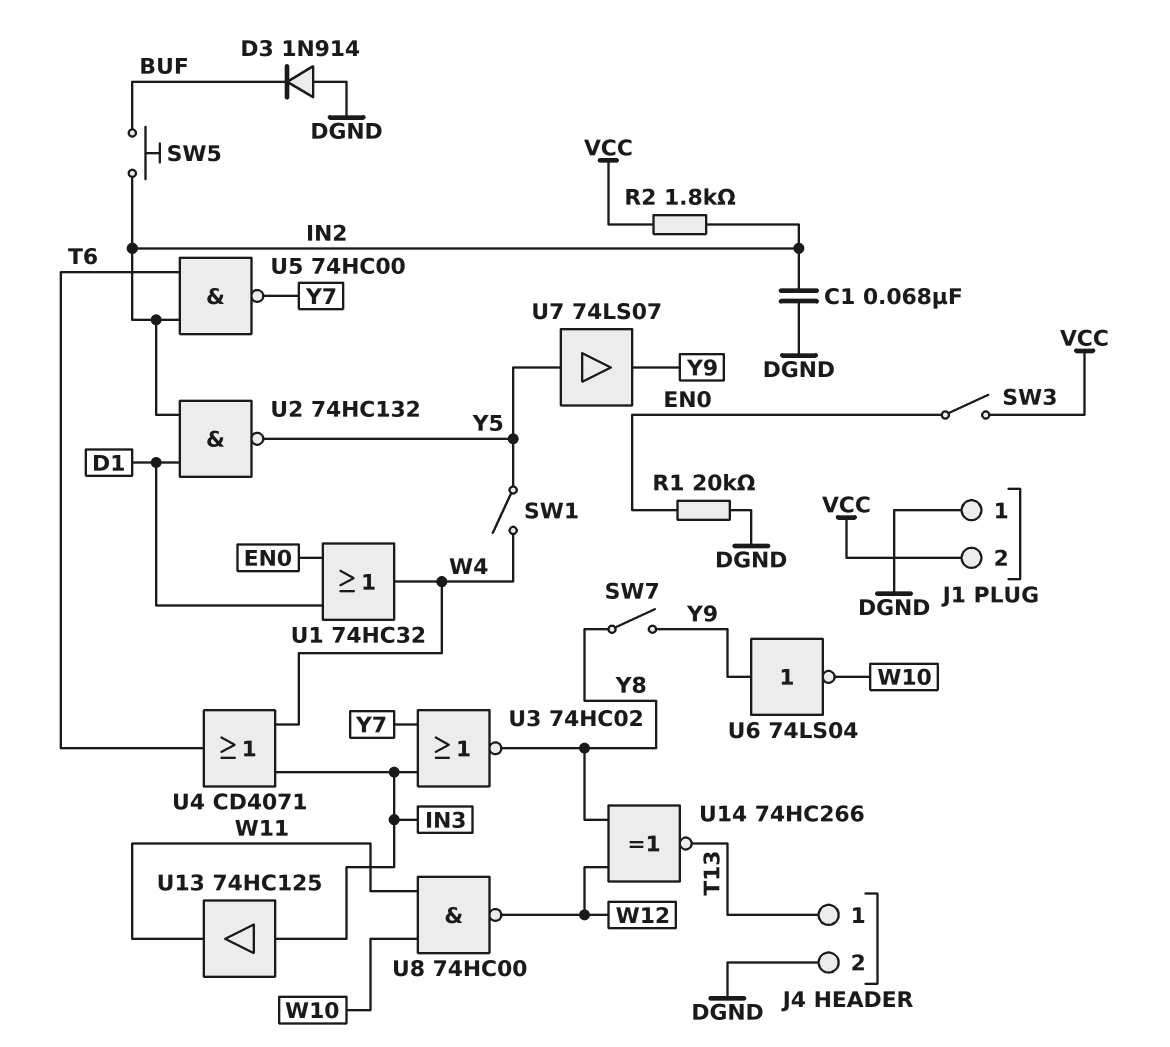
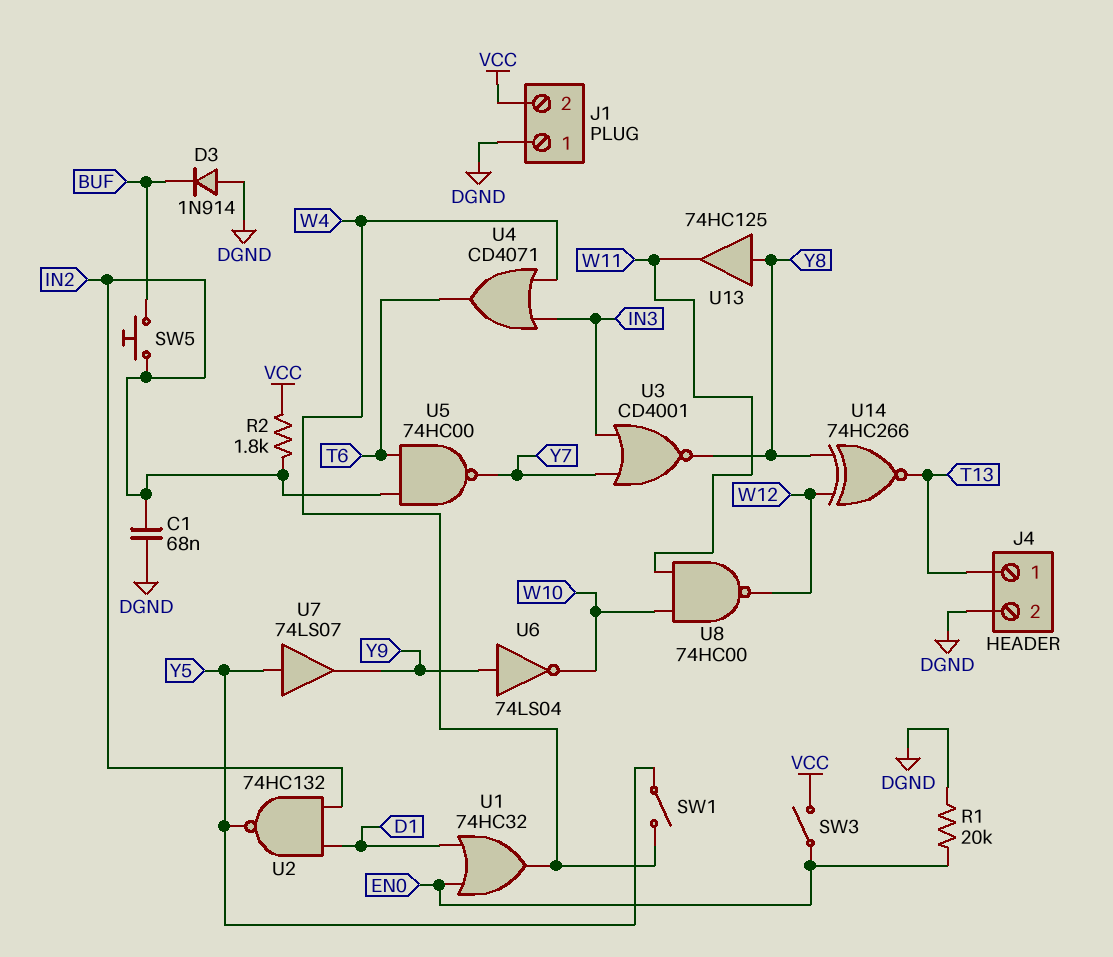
SW7: switch (Y8, Y9) -> none
U3: NOR 74HC02 (in IN3, in Y7, out Y8) -> NOR CD4001 (in IN3, in Y7, out Y8)
U13: buffer 74HC125 (in IN3, out W11) -> buffer 74HC125 (in Y8, out W11)

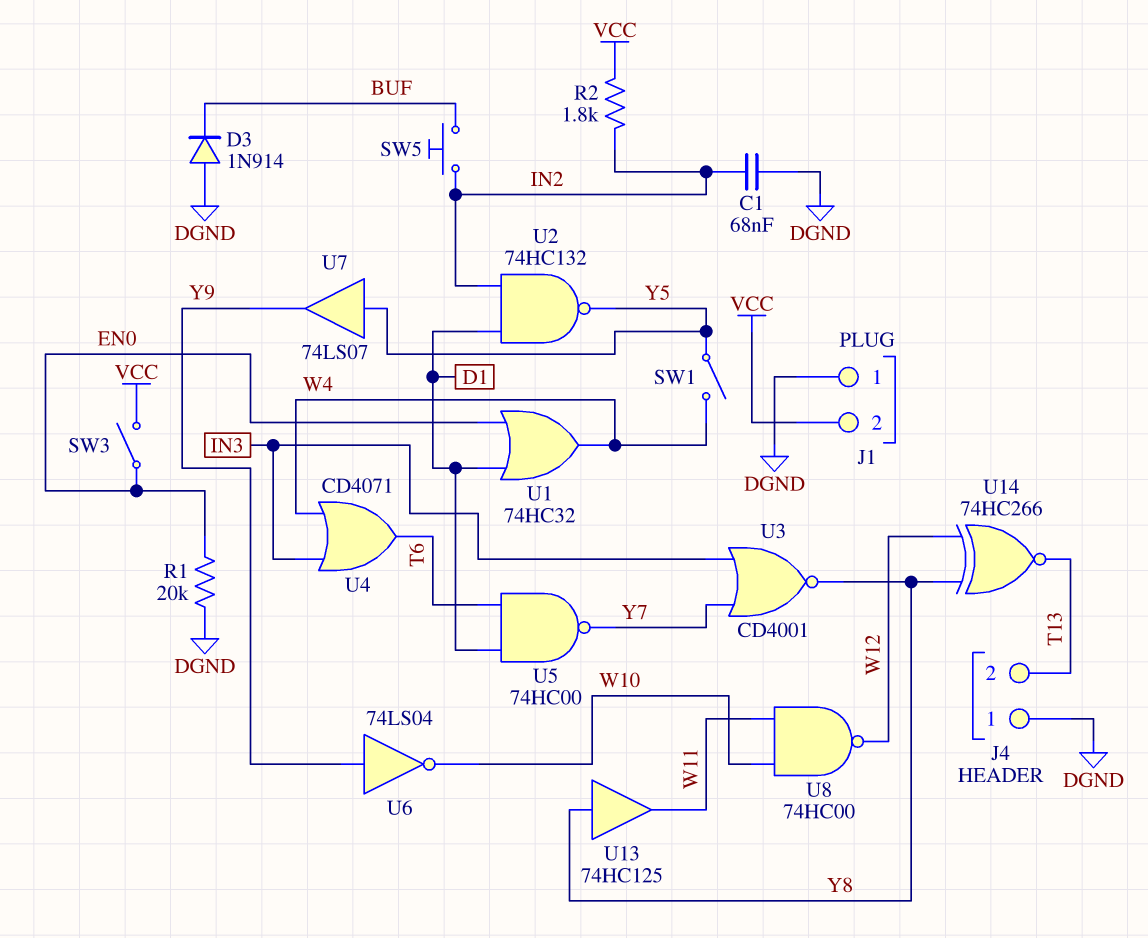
J4 pin 1: T13 -> DGND
J4 pin 2: DGND -> T13
U5: NAND 74HC00 (in IN2, in T6, out Y7) -> NAND 74HC00 (in D1, in T6, out Y7)

